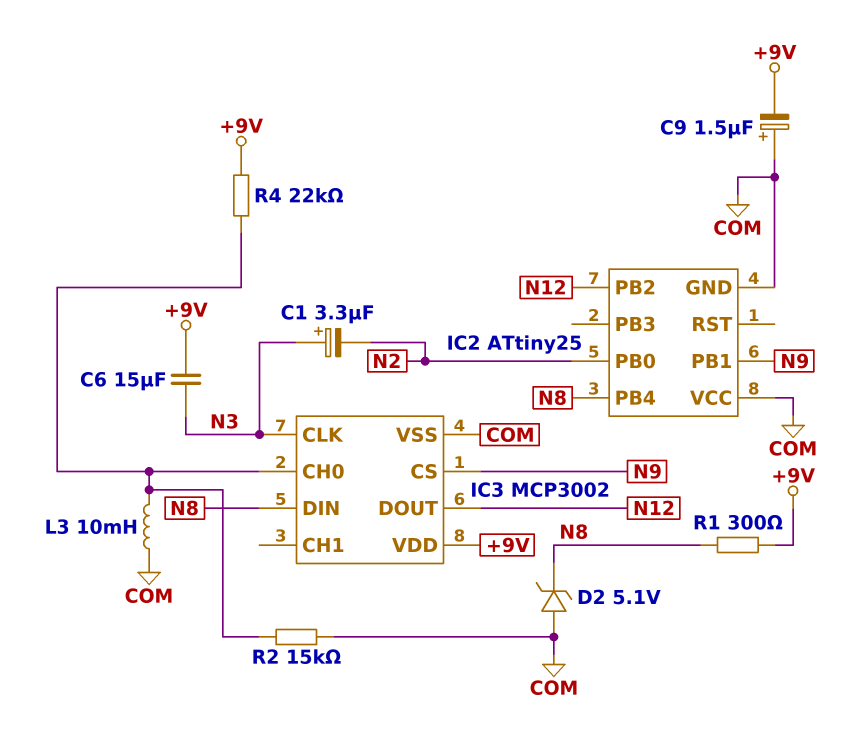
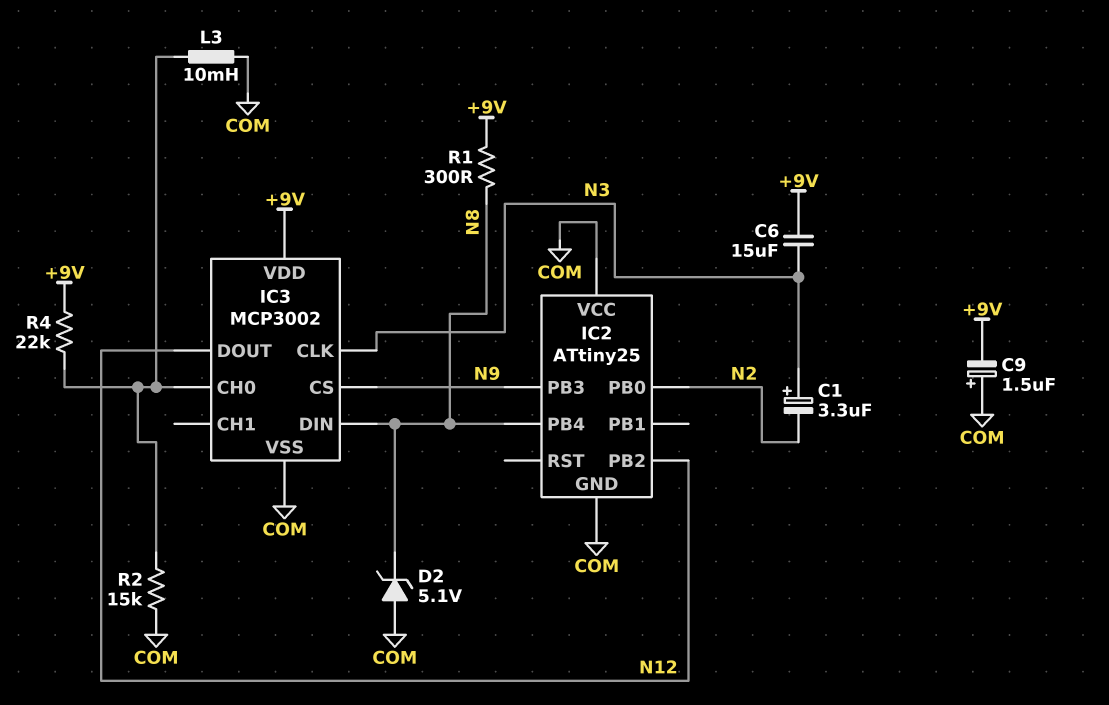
IC2 pin PB1: N9 -> none
IC2 pin PB3: none -> N9

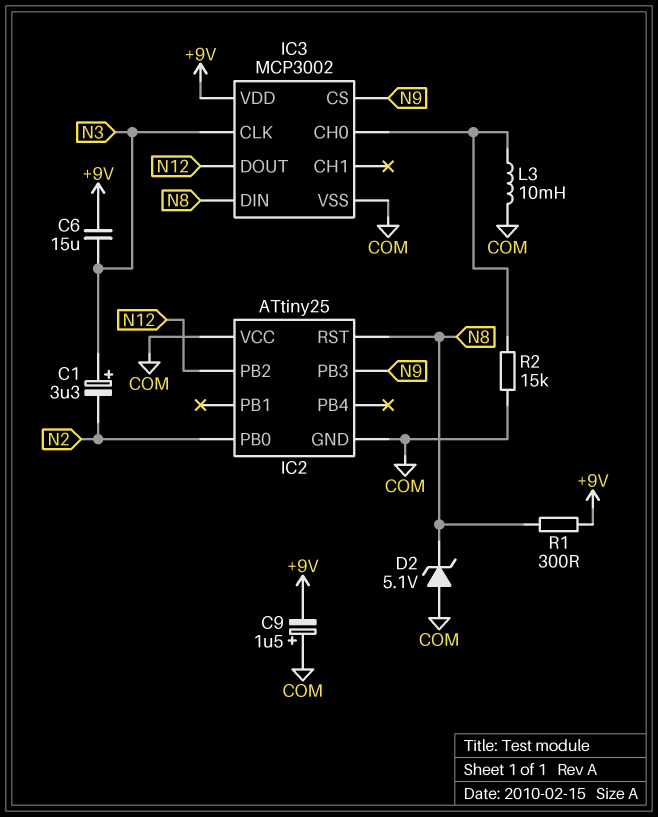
IC2 pin PB4: N8 -> none
IC2 pin RST: none -> N8
R4: 22k (+9V, IC3/CH0) -> none

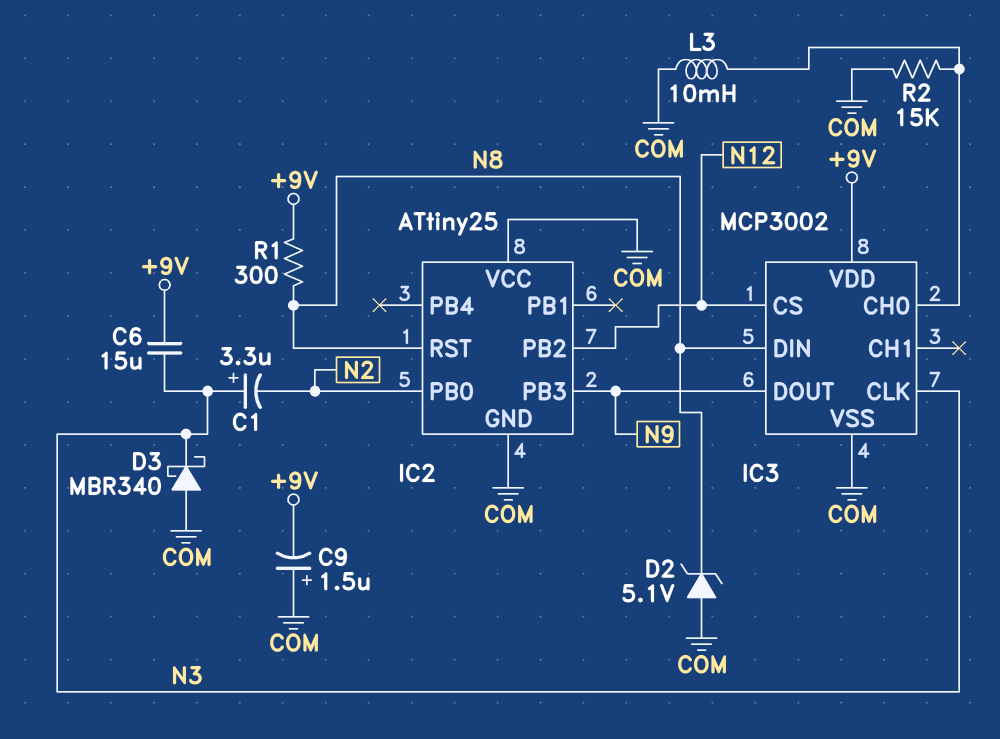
D3: none -> schottky MBR340 (A COM, K N3)
IC3 pin CS: N9 -> N12
IC3 pin DOUT: N12 -> N9

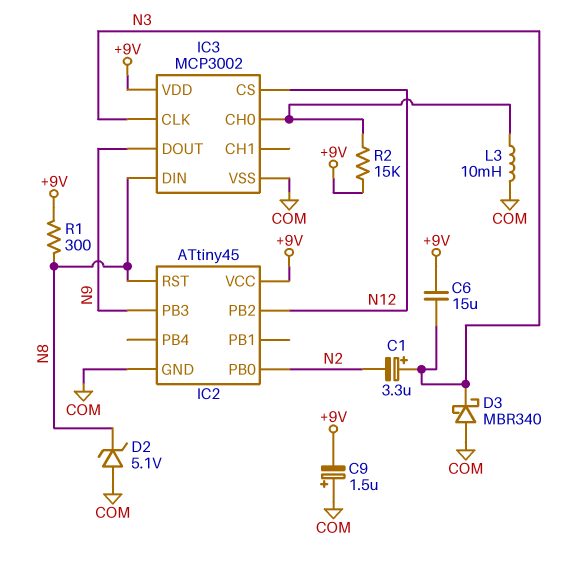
IC2: ATtiny25 -> ATtiny45
IC2 pin VCC: COM -> +9V
R2: 15k (COM, IC3/CH0) -> 15k (+9V, IC3/CH0)

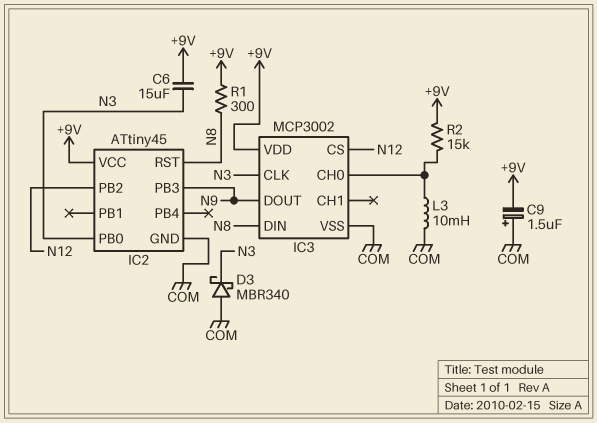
C1: 3.3uF (plus N3, minus N2) -> none
D2: zener 5.1V (A COM, K N8) -> none
IC2 pin PB0: N2 -> N3

